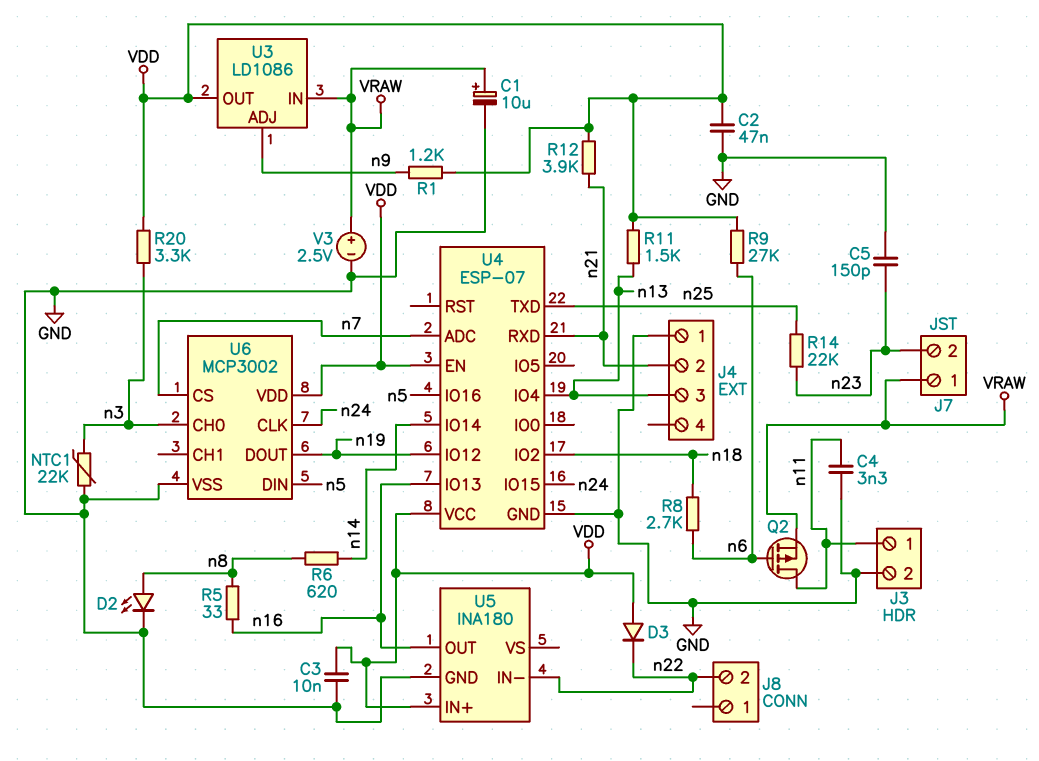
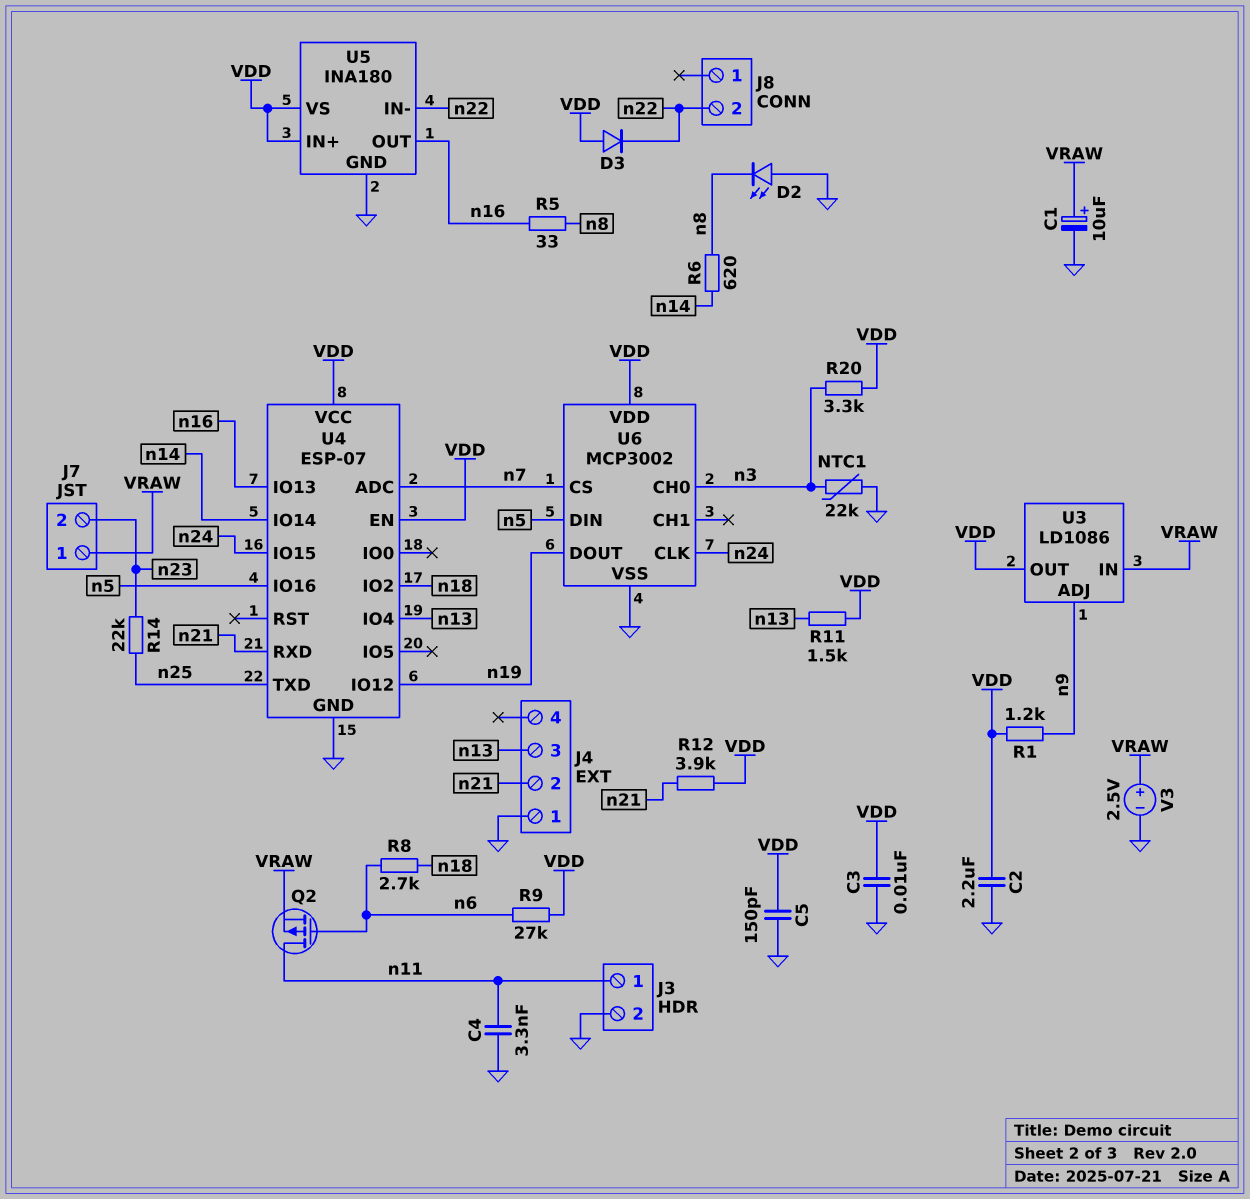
C2: 47nF (GND, VDD) -> 2.2uF (GND, VDD)
C5: 150pF (GND, n23) -> 150pF (GND, VDD)
D2: LED (A n8, K GND) -> LED (A GND, K n8)
U5 pin VS: none -> VDD

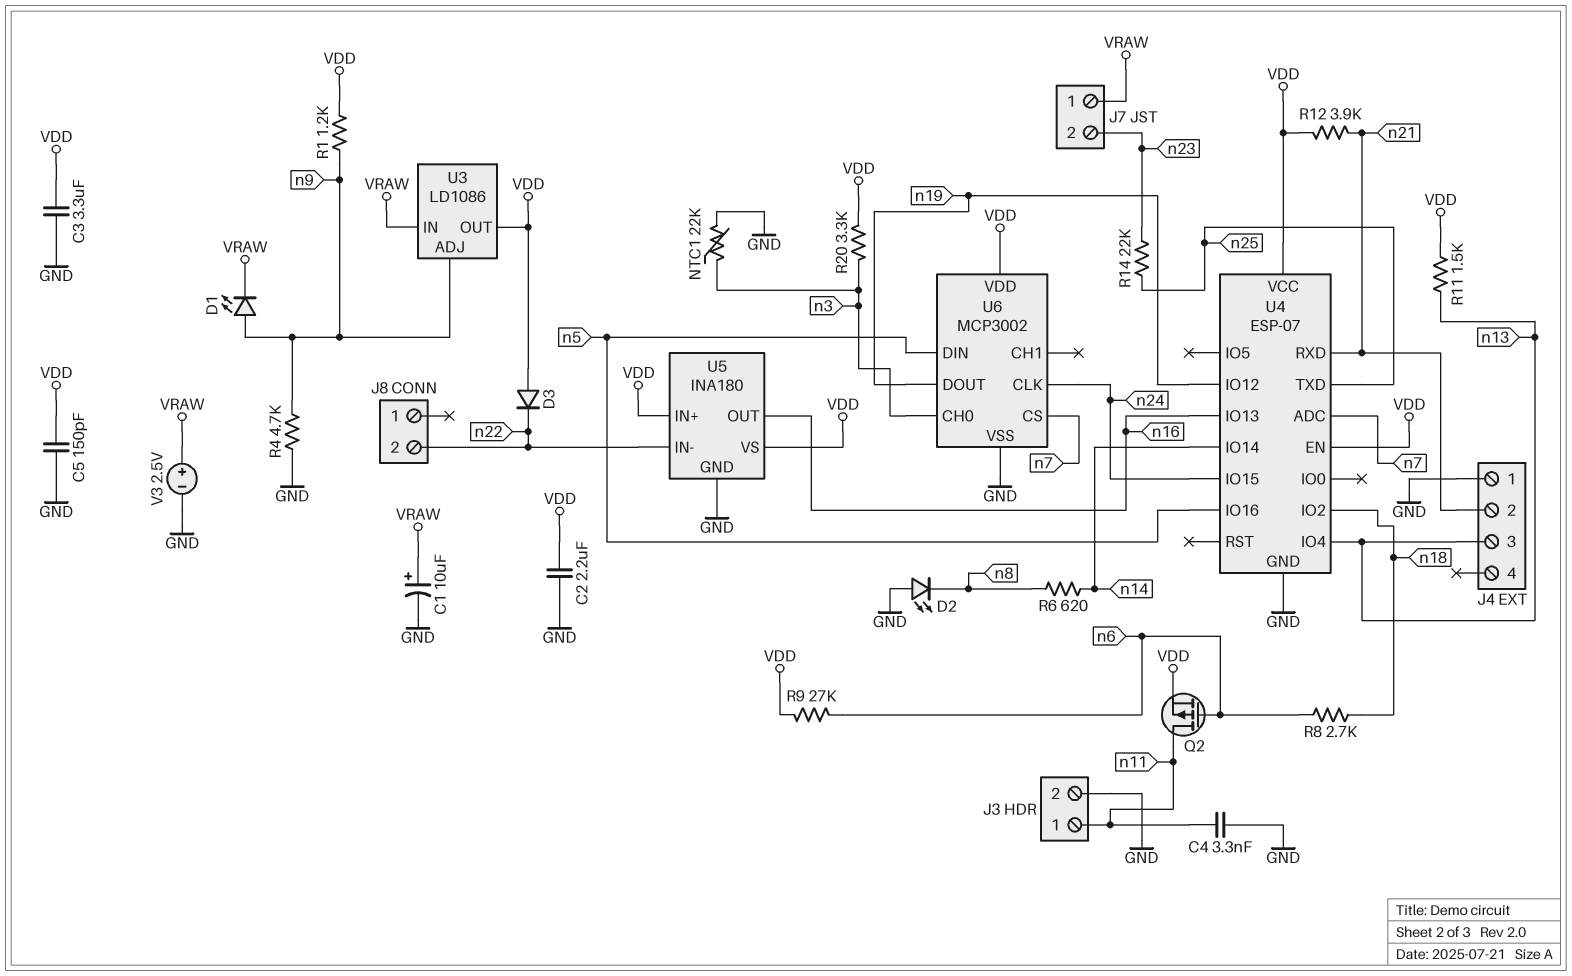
C3: 10nF (GND, VDD) -> 3.3uF (GND, VDD)
D1: none -> LED (A n9, K VRAW)
Q2: PMOS (G n6, D n11, S VRAW) -> PMOS (G n6, D n11, S VDD)
R4: none -> 4.7k (GND, n9)
R5: 33 (n8, n16) -> none

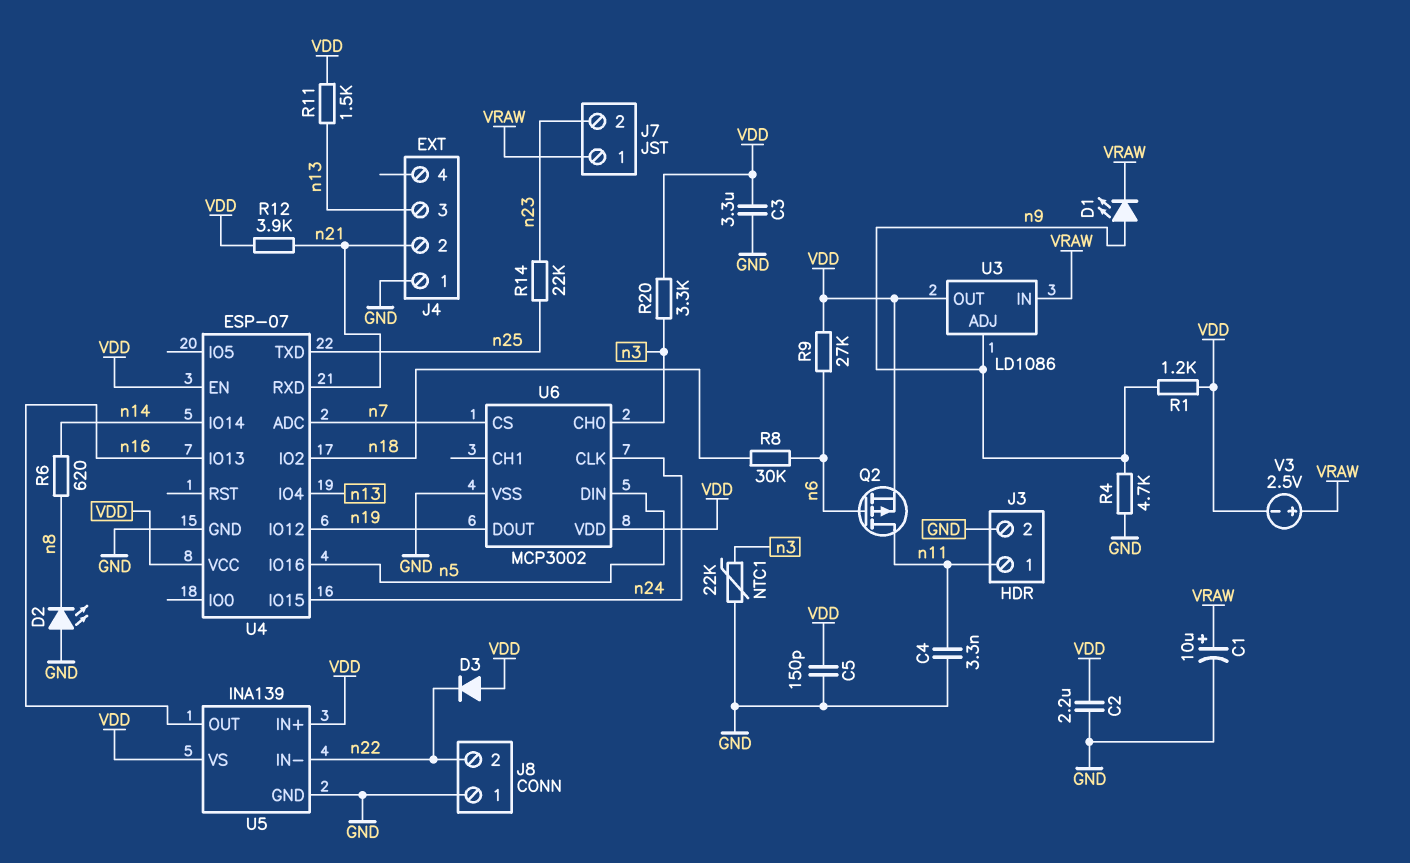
J8 pin 1: none -> GND
R8: 2.7k (n6, n18) -> 30k (n6, n18)
U5: INA180 -> INA139
V3: 2.5V (plus VRAW, minus GND) -> 2.5V (plus VRAW, minus VDD)

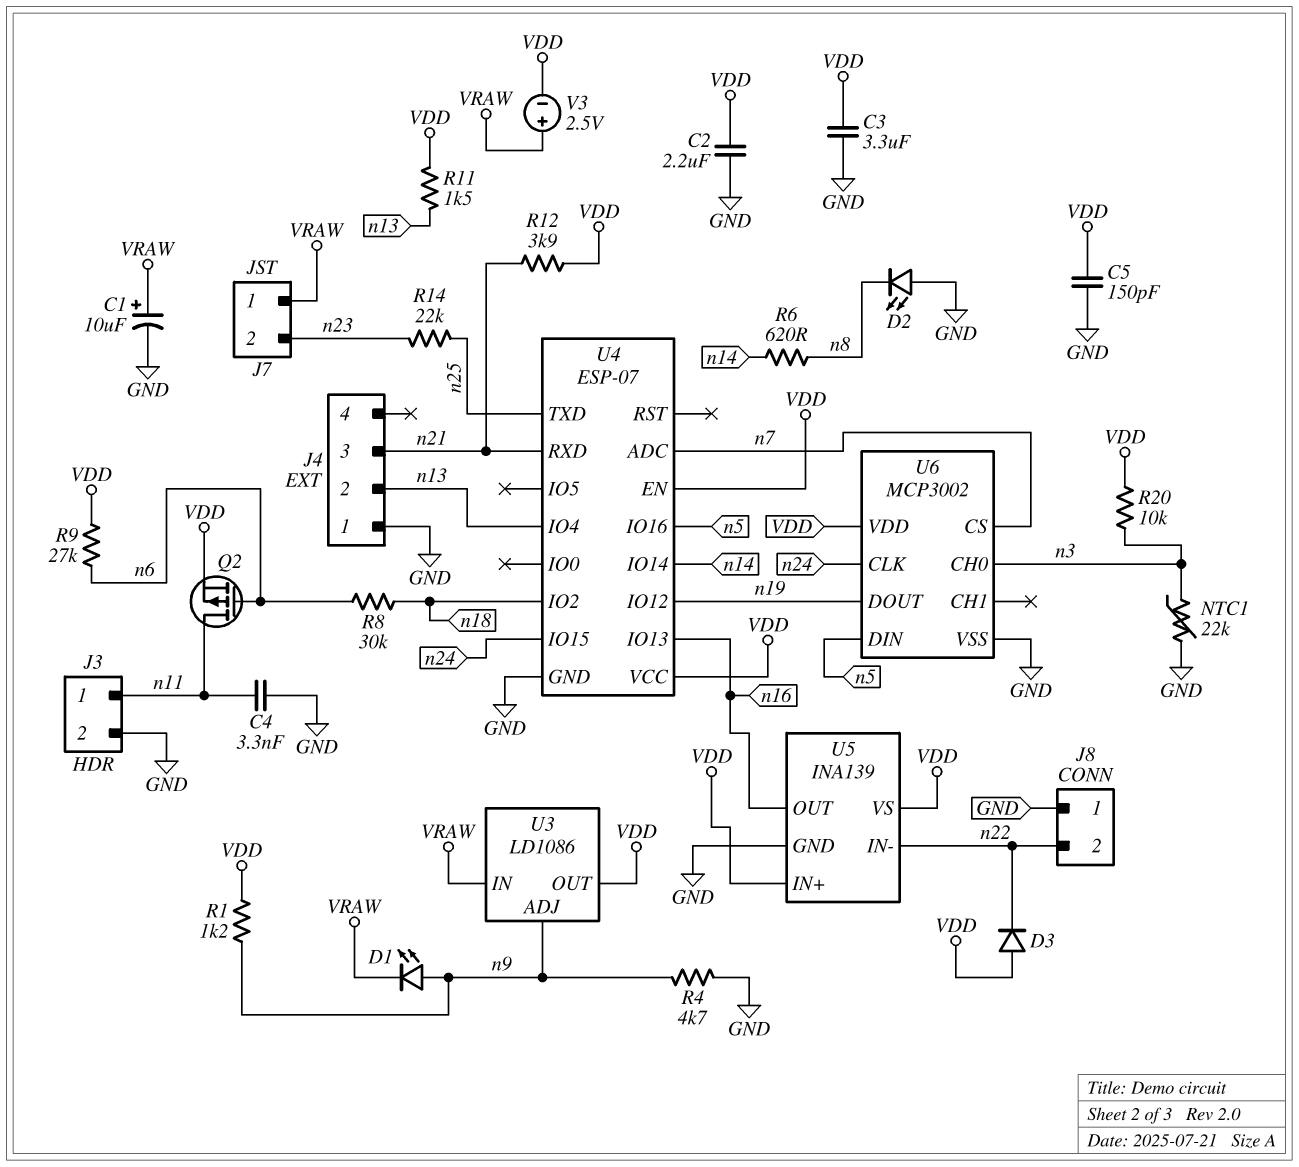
J4 pin 2: n21 -> n13
J4 pin 3: n13 -> n21
R20: 3.3k (VDD, n3) -> 10k (VDD, n3)

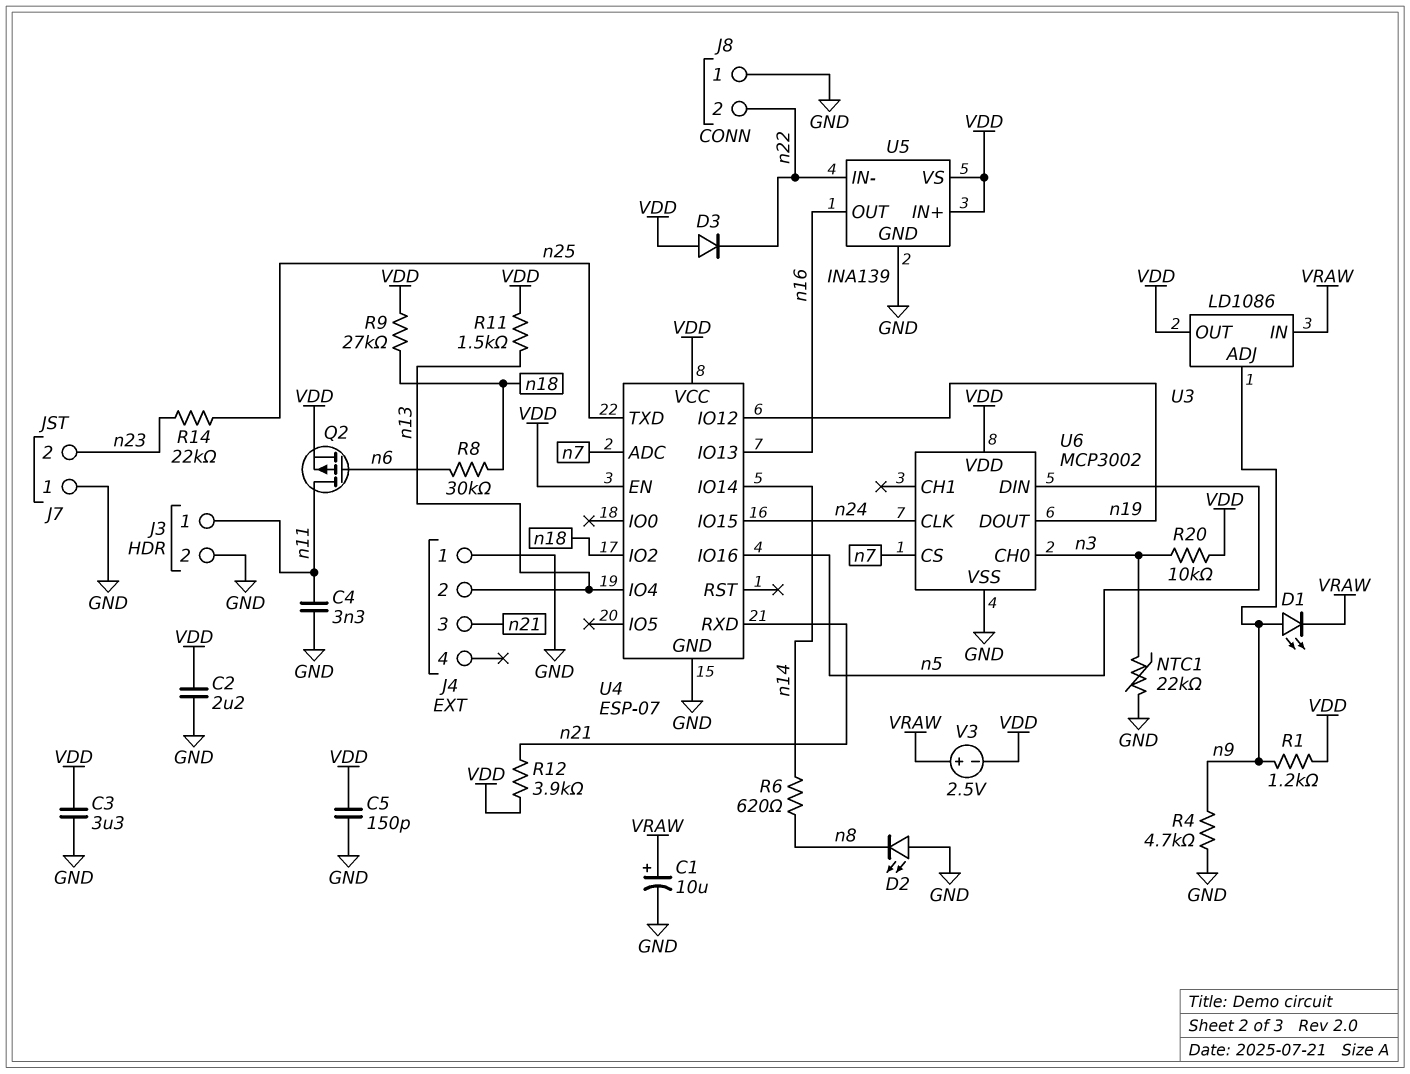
J7 pin 1: VRAW -> GND
R9: 27k (VDD, n6) -> 27k (VDD, n18)

